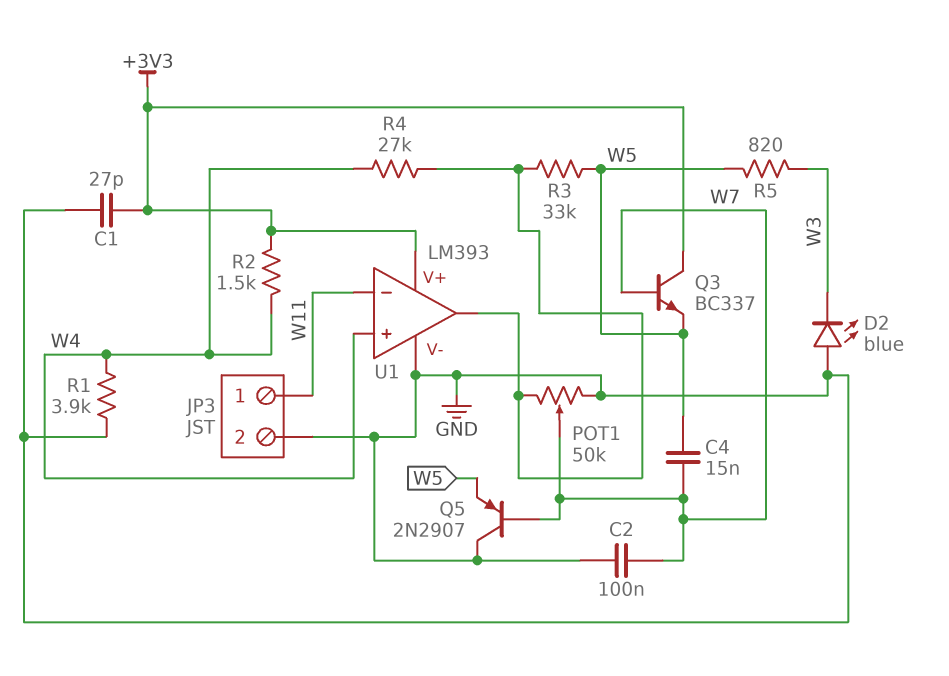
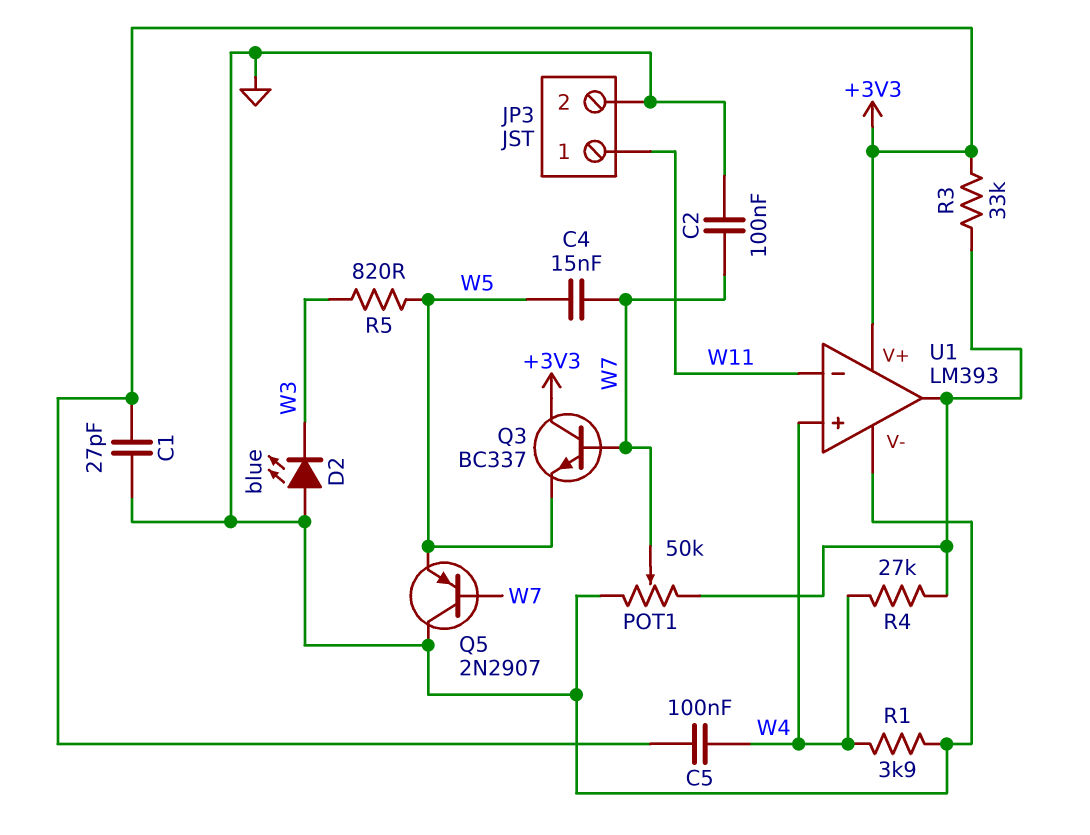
C5: none -> 100nF (+3V3, W4)
R2: 1.5k (+3V3, W4) -> none
R3: 33k (U1/out, W5) -> 33k (+3V3, U1/out)

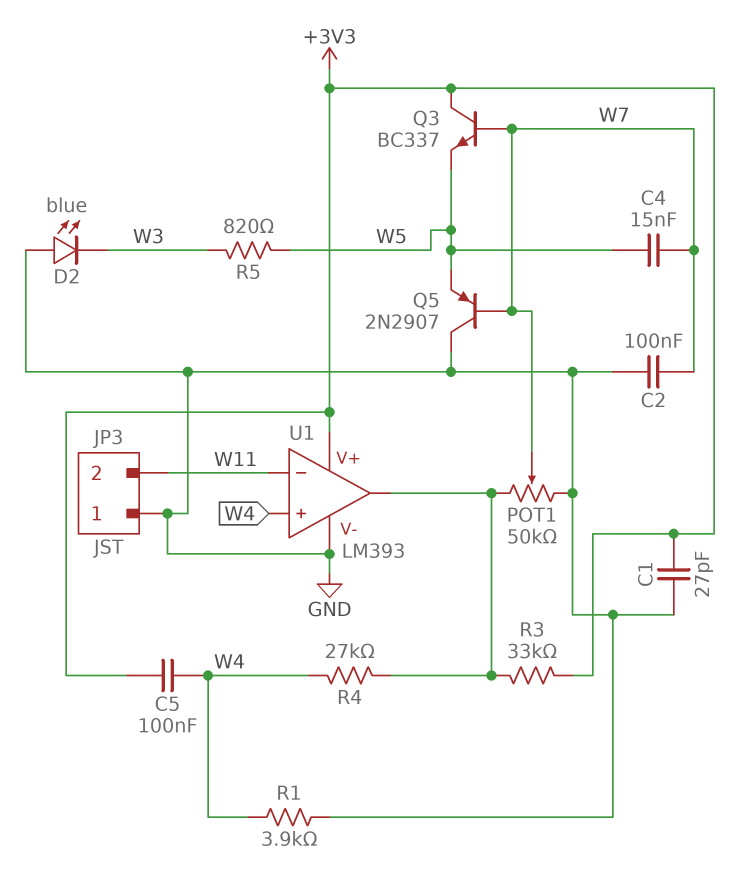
JP3 pin 1: W11 -> GND
JP3 pin 2: GND -> W11

